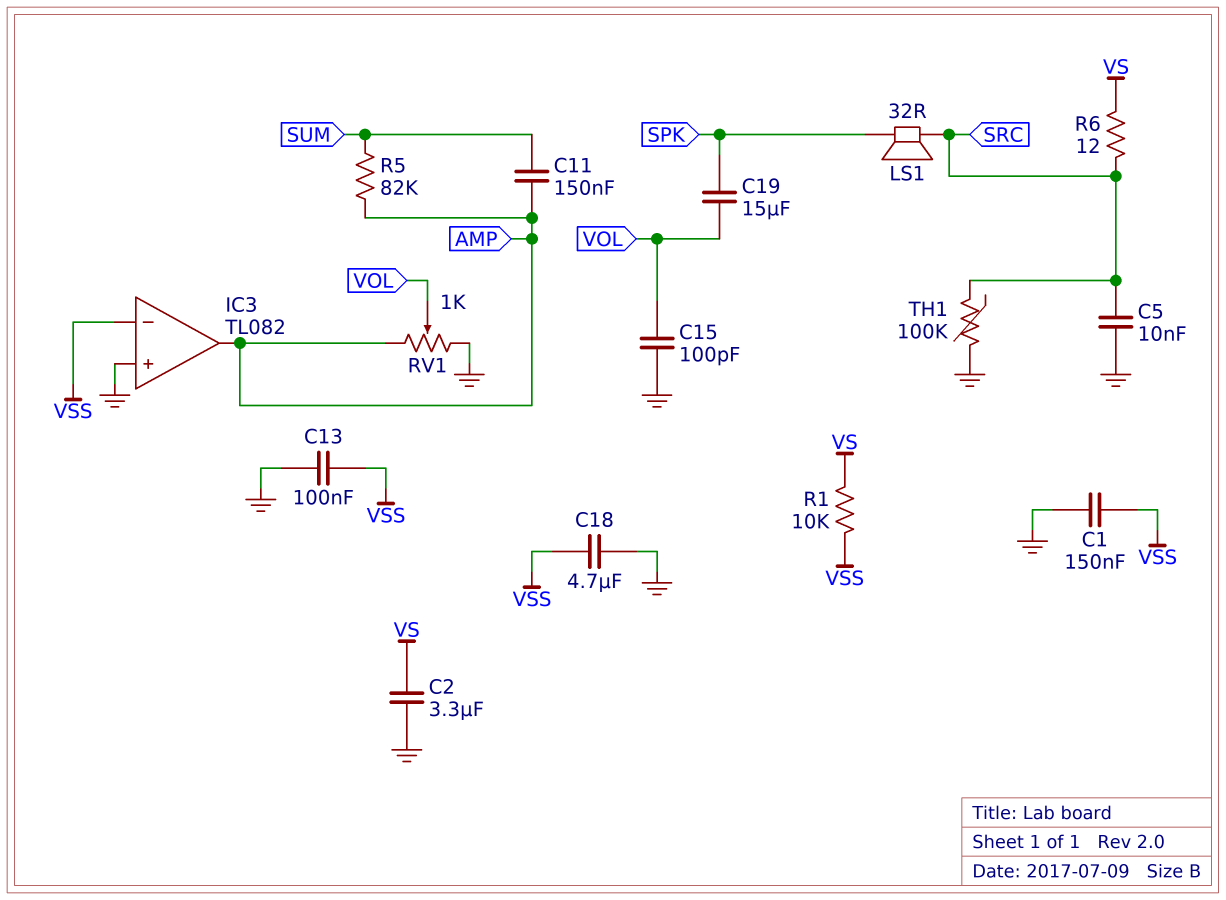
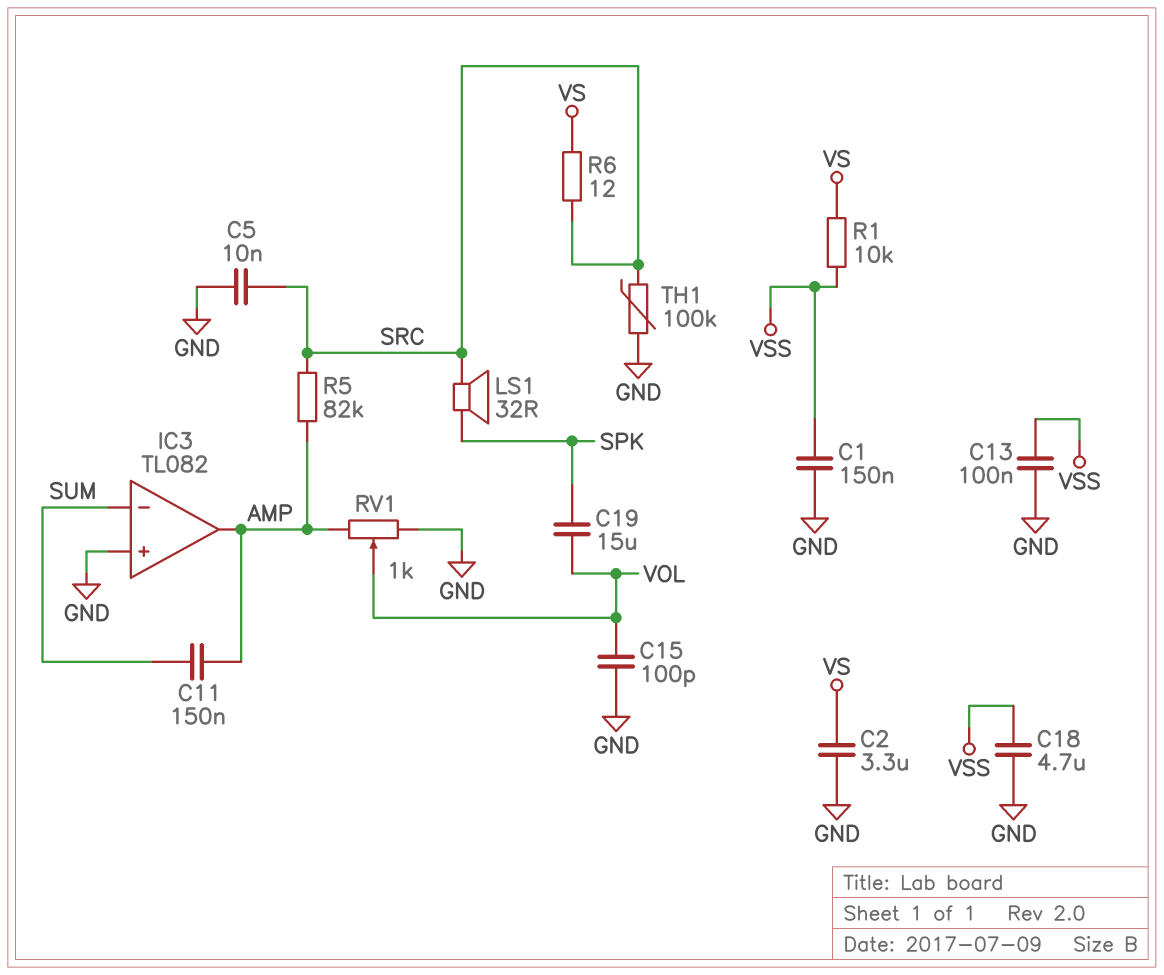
IC3 pin in-: VSS -> SUM
R5: 82k (AMP, SUM) -> 82k (AMP, SRC)

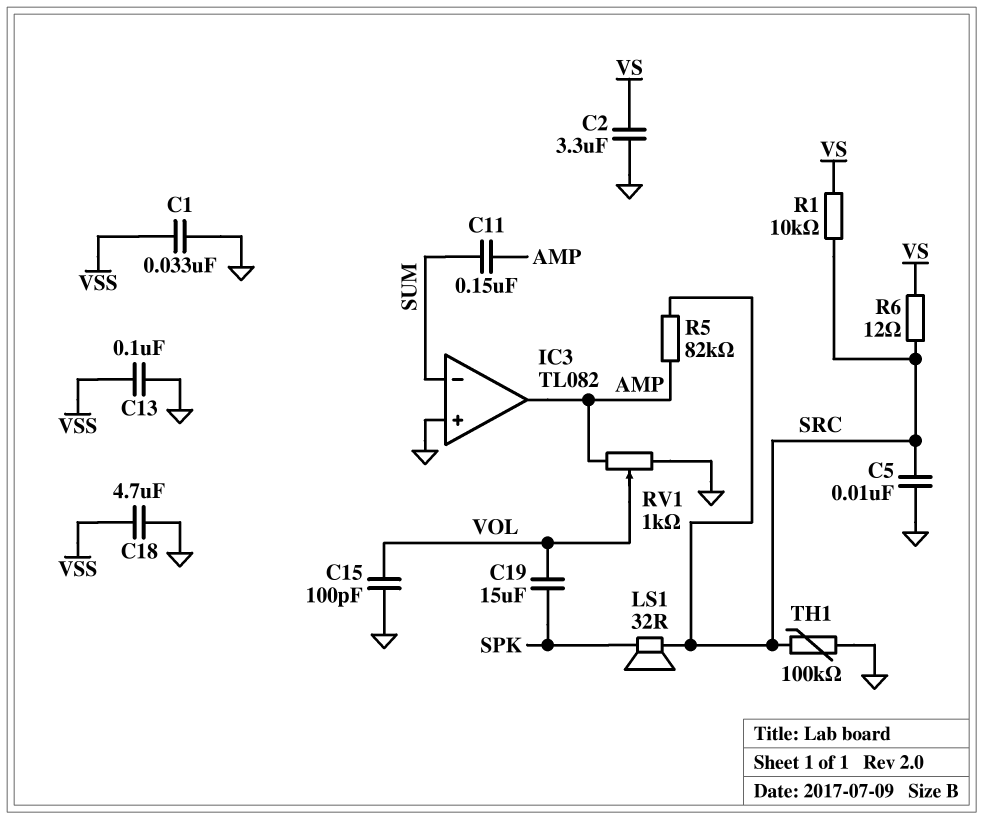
C1: 150nF (GND, VSS) -> 33nF (GND, VSS)
R1: 10k (VS, VSS) -> 10k (SRC, VS)

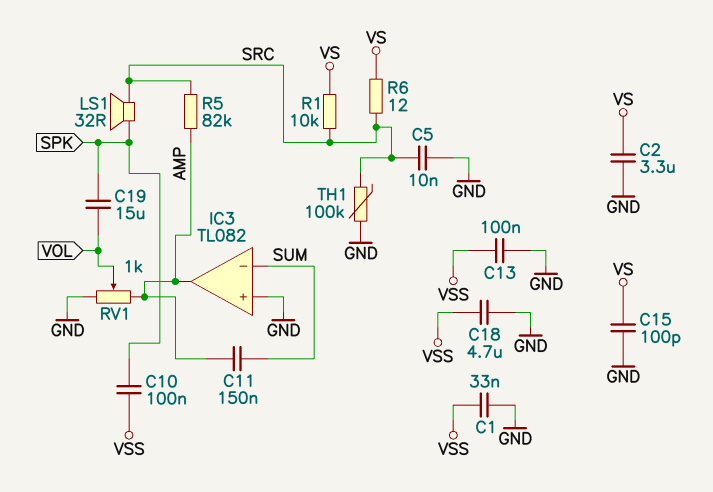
C10: none -> 100nF (SPK, VSS)
C15: 100pF (GND, VOL) -> 100pF (GND, VS)

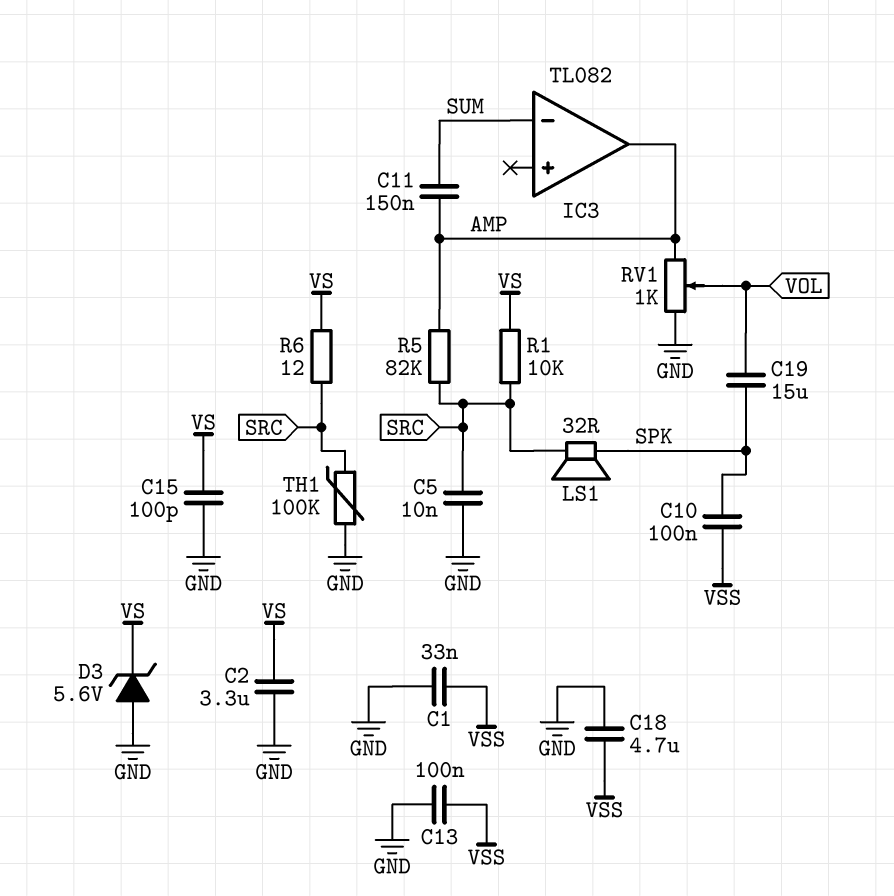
D3: none -> zener 5.6V (A GND, K VS)
IC3 pin in+: GND -> none

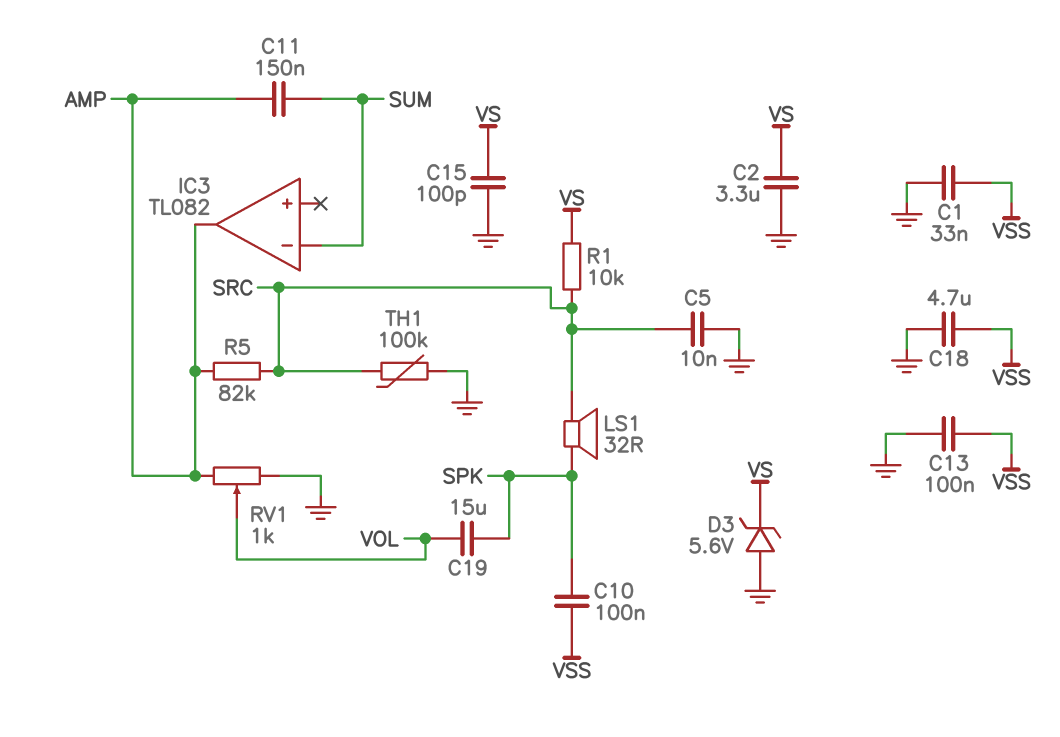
R6: 12 (SRC, VS) -> none

